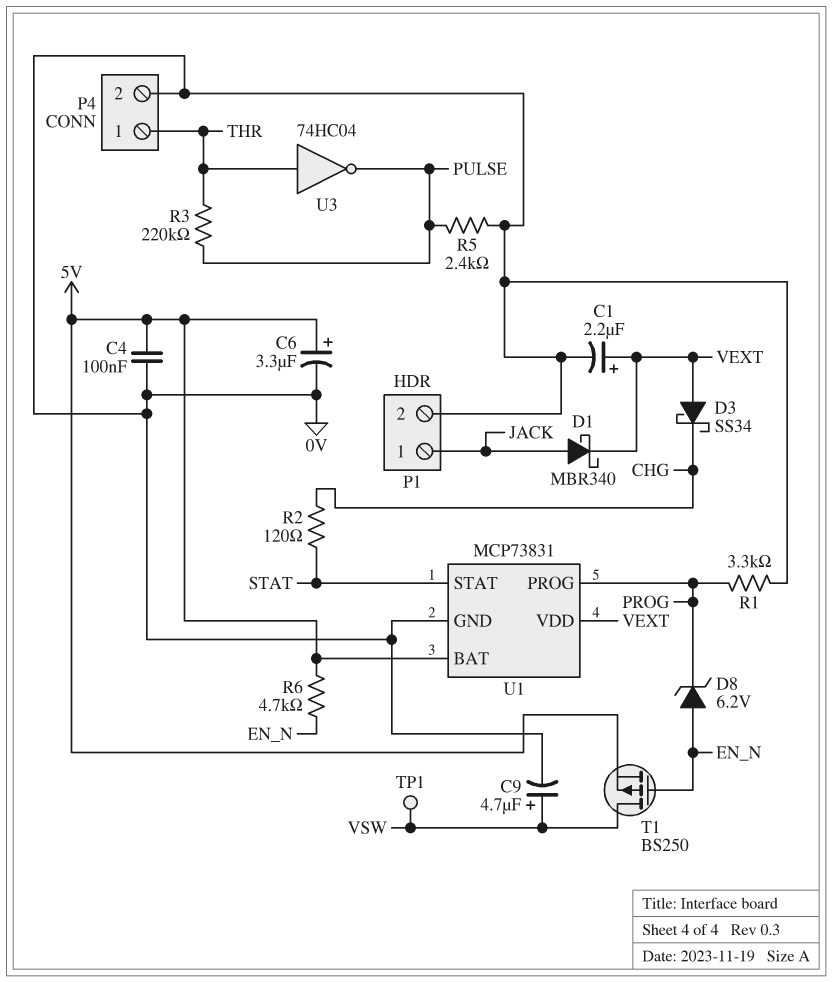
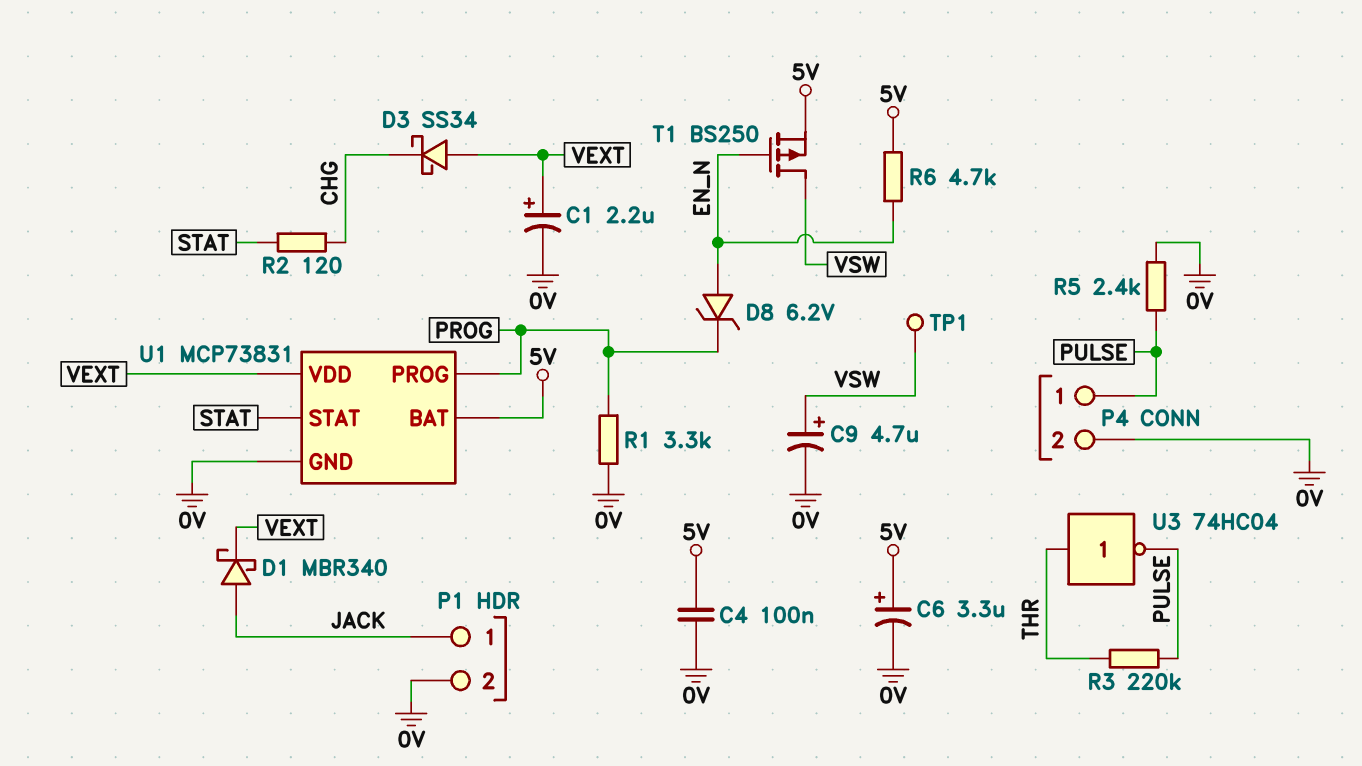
P4 pin 1: THR -> PULSE

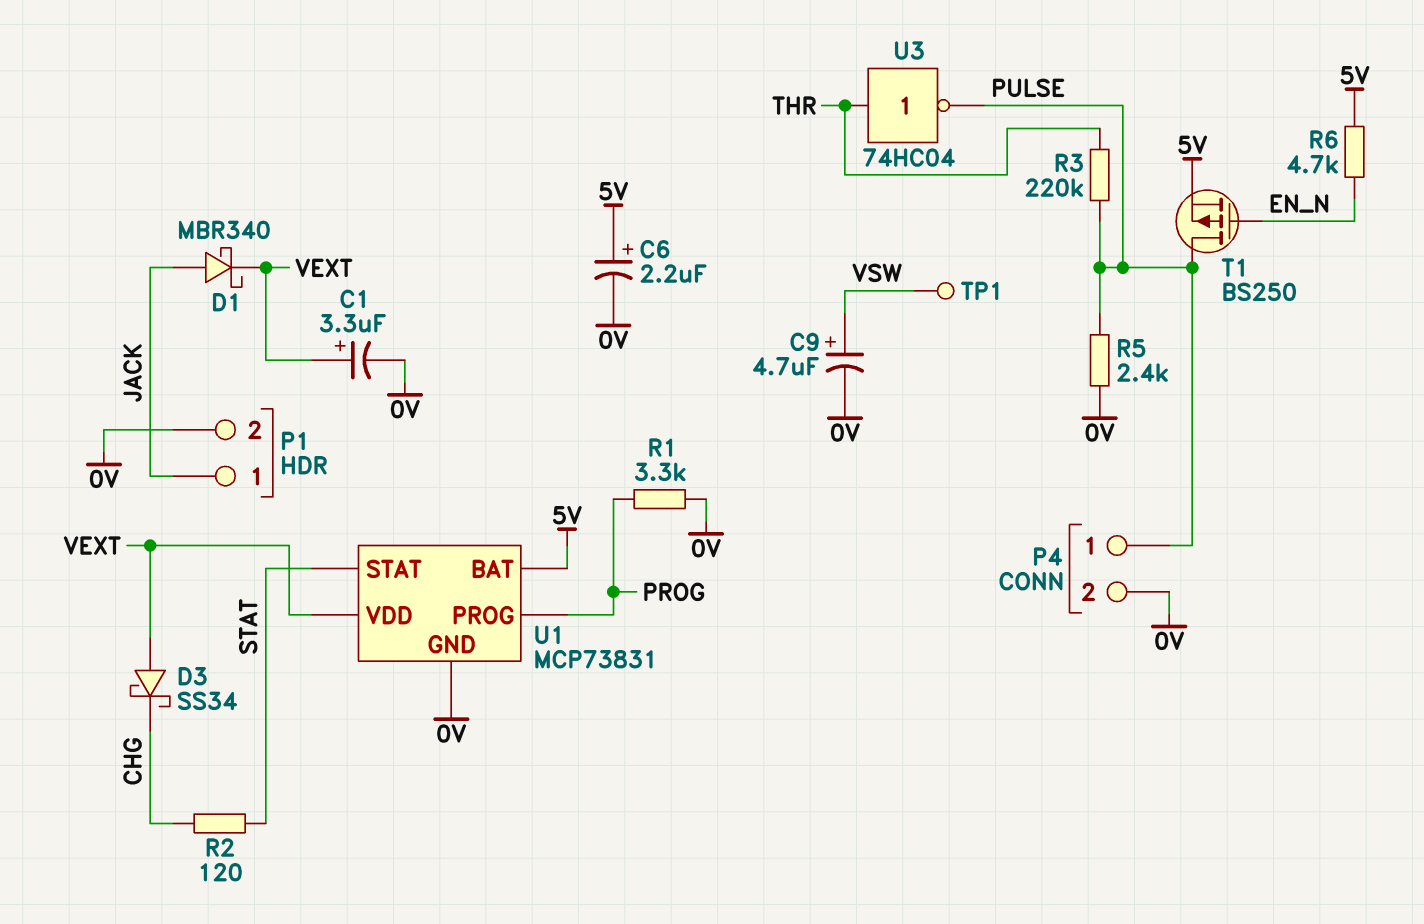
C1: 2.2uF (plus VEXT, minus 0V) -> 3.3uF (plus VEXT, minus 0V)
C4: 100nF (0V, 5V) -> none
C6: 3.3uF (plus 5V, minus 0V) -> 2.2uF (plus 5V, minus 0V)
D8: zener 6.2V (A EN_N, K PROG) -> none
T1: PMOS BS250 (G EN_N, D VSW, S 5V) -> PMOS BS250 (G EN_N, D PULSE, S 5V)

